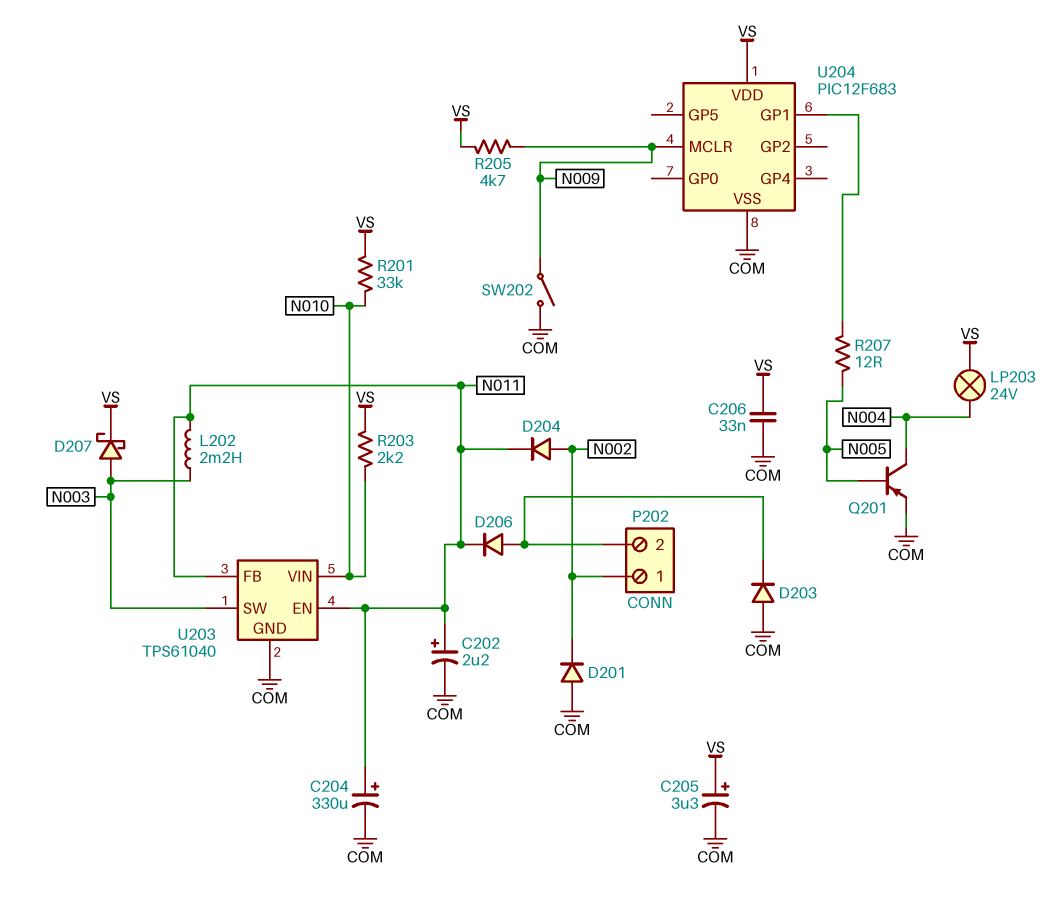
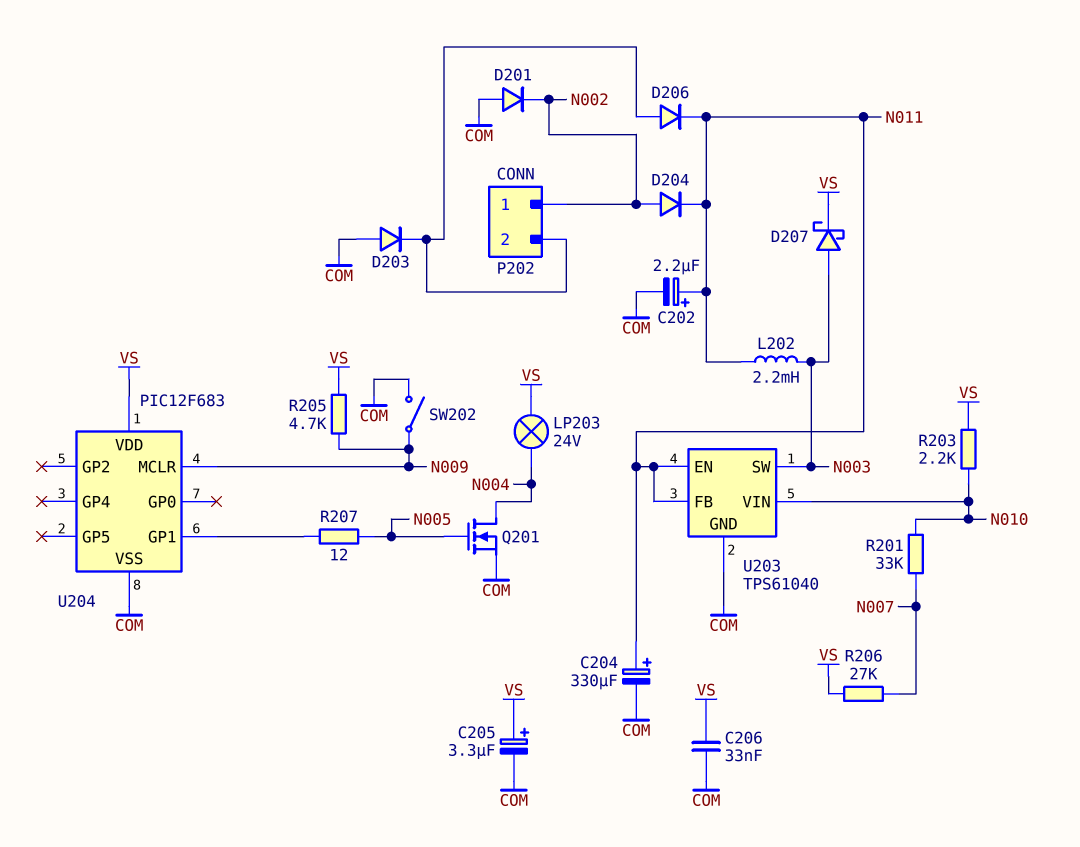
Q201: PNP (B N005, C N004, E COM) -> NMOS (G N005, D N004, S COM)
R201: 33k (N010, VS) -> 33k (N007, N010)
R206: none -> 27k (N007, VS)

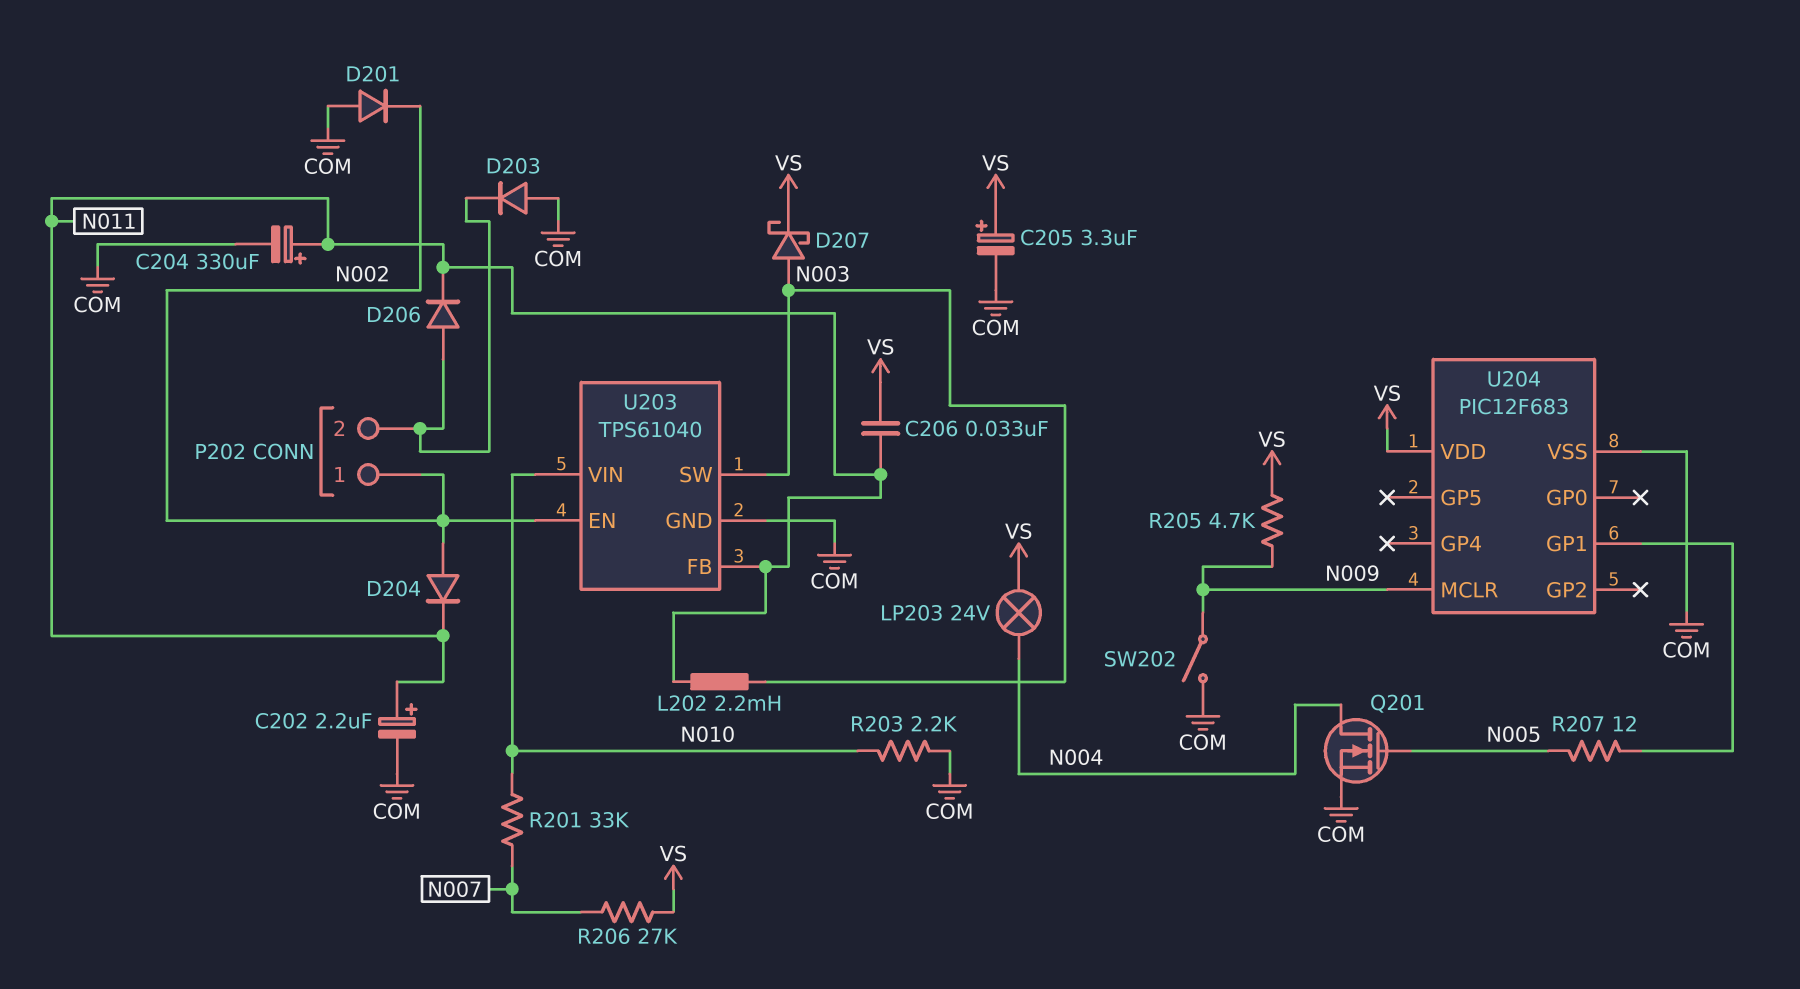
C206: 33nF (COM, VS) -> 33nF (N011, VS)
R203: 2.2k (N010, VS) -> 2.2k (COM, N010)
U203 pin EN: N011 -> N002

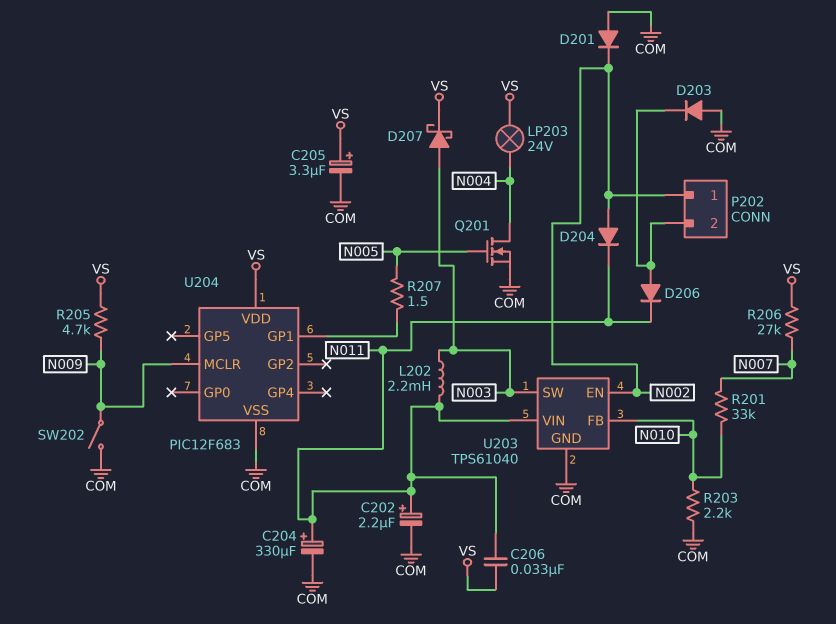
R207: 12 (N005, U204/GP1) -> 1.5 (N005, U204/GP1)
U203 pin FB: N011 -> N010
U203 pin VIN: N010 -> N011

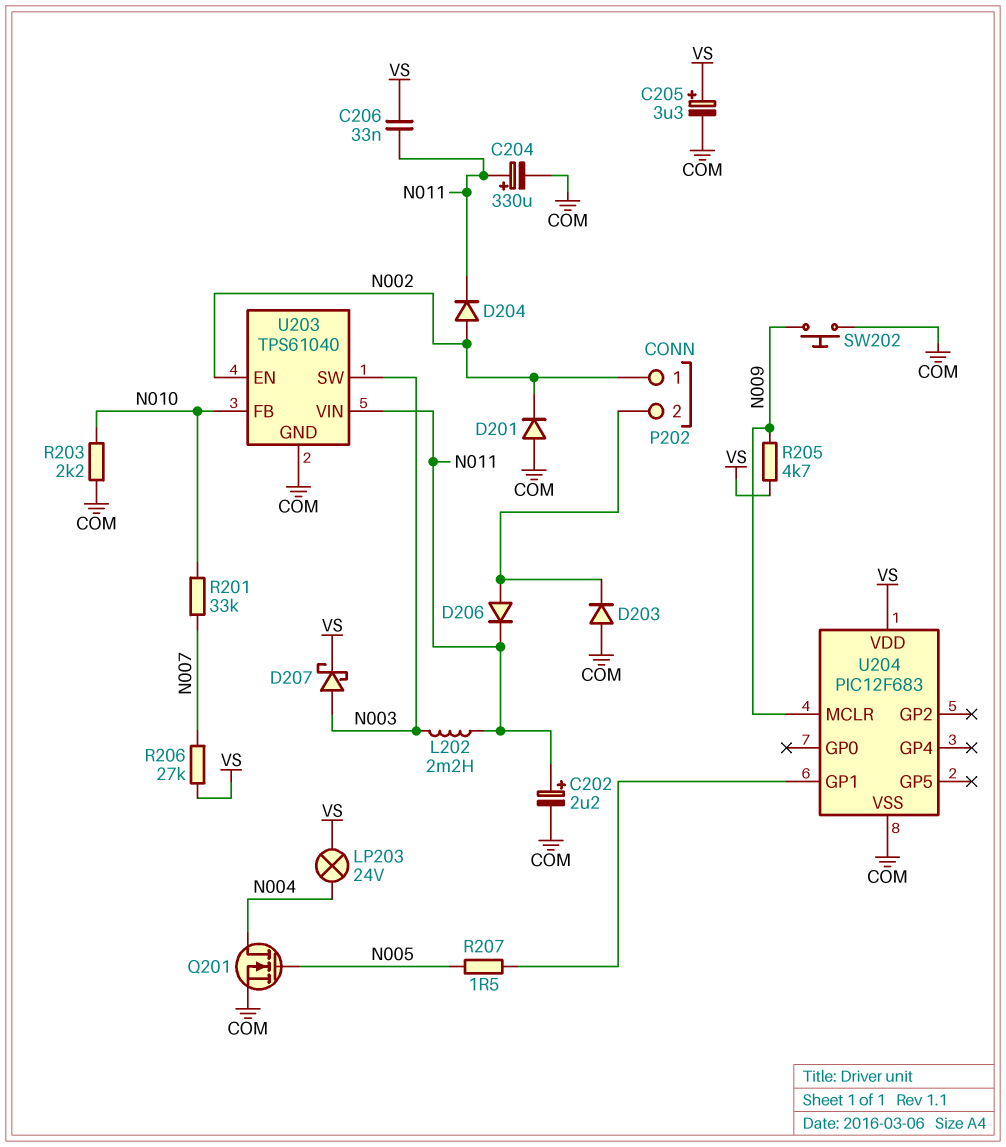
SW202: switch (COM, N009) -> button (COM, N009)

